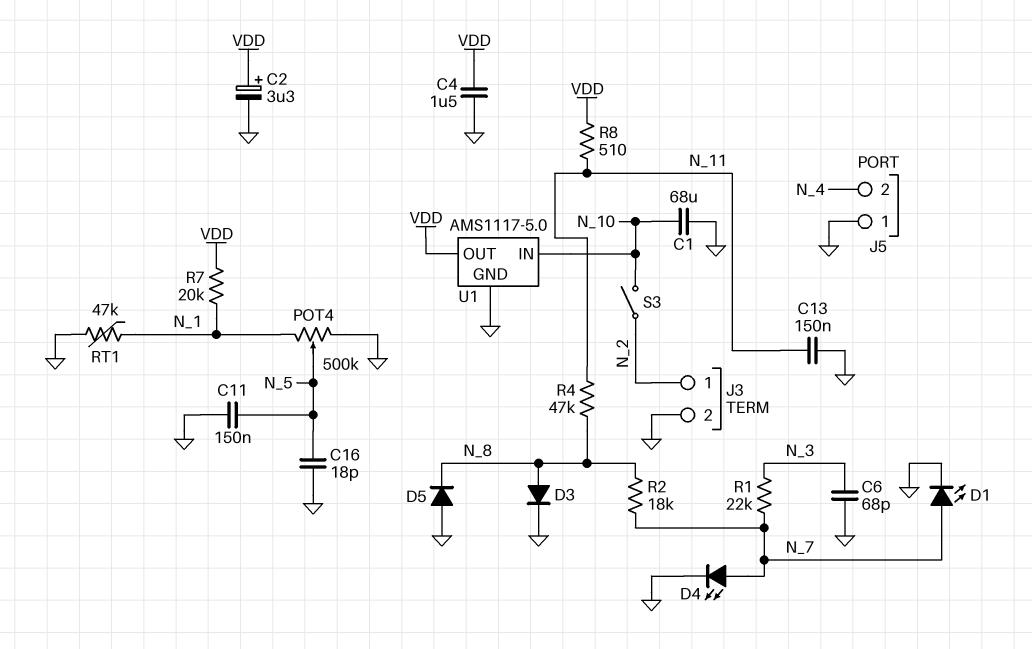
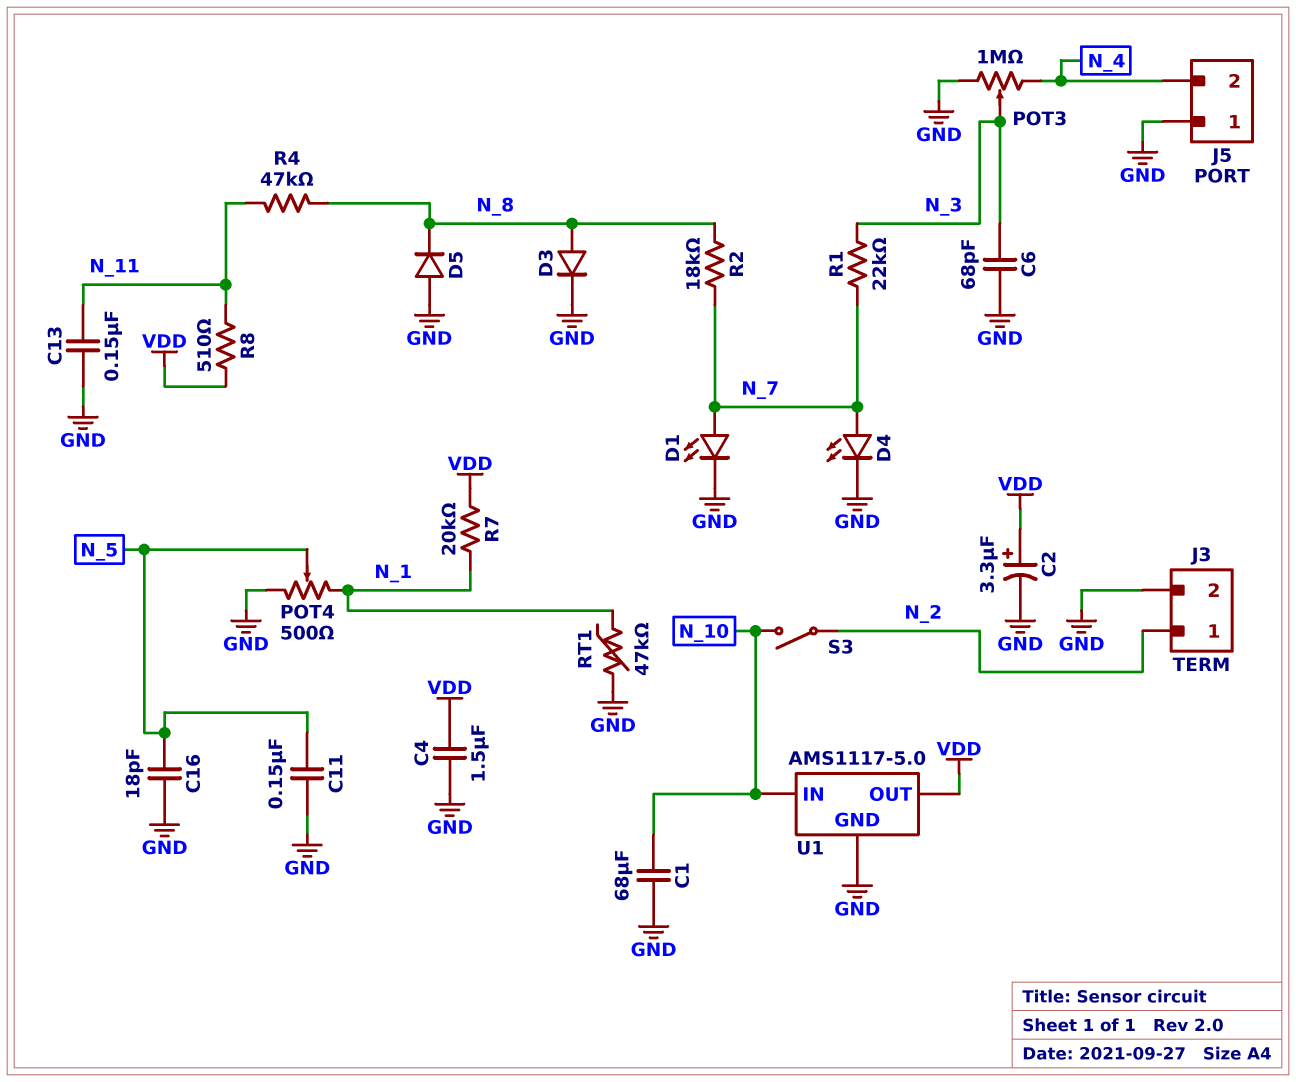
POT3: none -> 1M (GND, N_4, wiper N_3)
POT4: 500k (GND, N_1, wiper N_5) -> 500 (GND, N_1, wiper N_5)

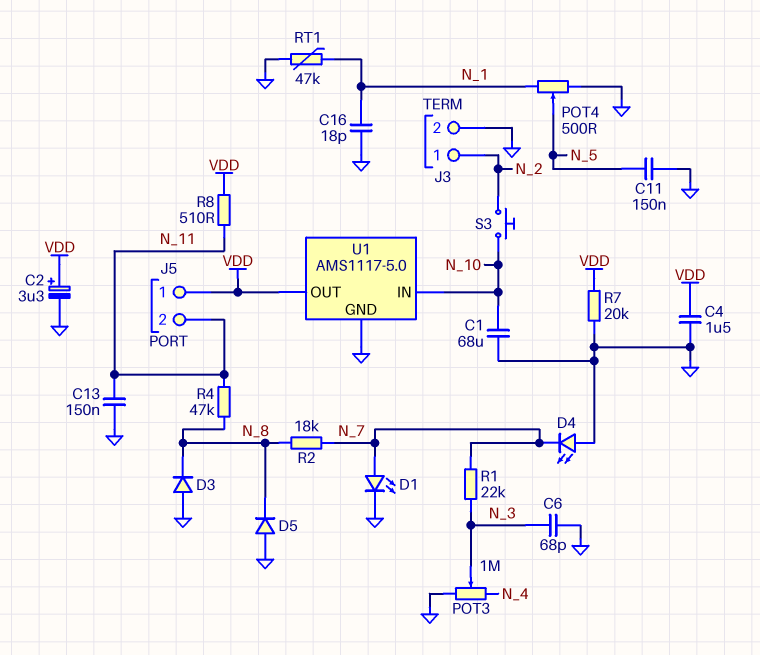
C16: 18pF (GND, N_5) -> 18pF (GND, N_1)
D3: diode (A N_8, K GND) -> diode (A GND, K N_8)
D4: LED (A N_7, K GND) -> LED (A GND, K N_7)
J5 pin 1: GND -> VDD
J5 pin 2: N_4 -> N_11
R7: 20k (N_1, VDD) -> 20k (GND, VDD)
S3: switch (N_2, N_10) -> button (N_2, N_10)

